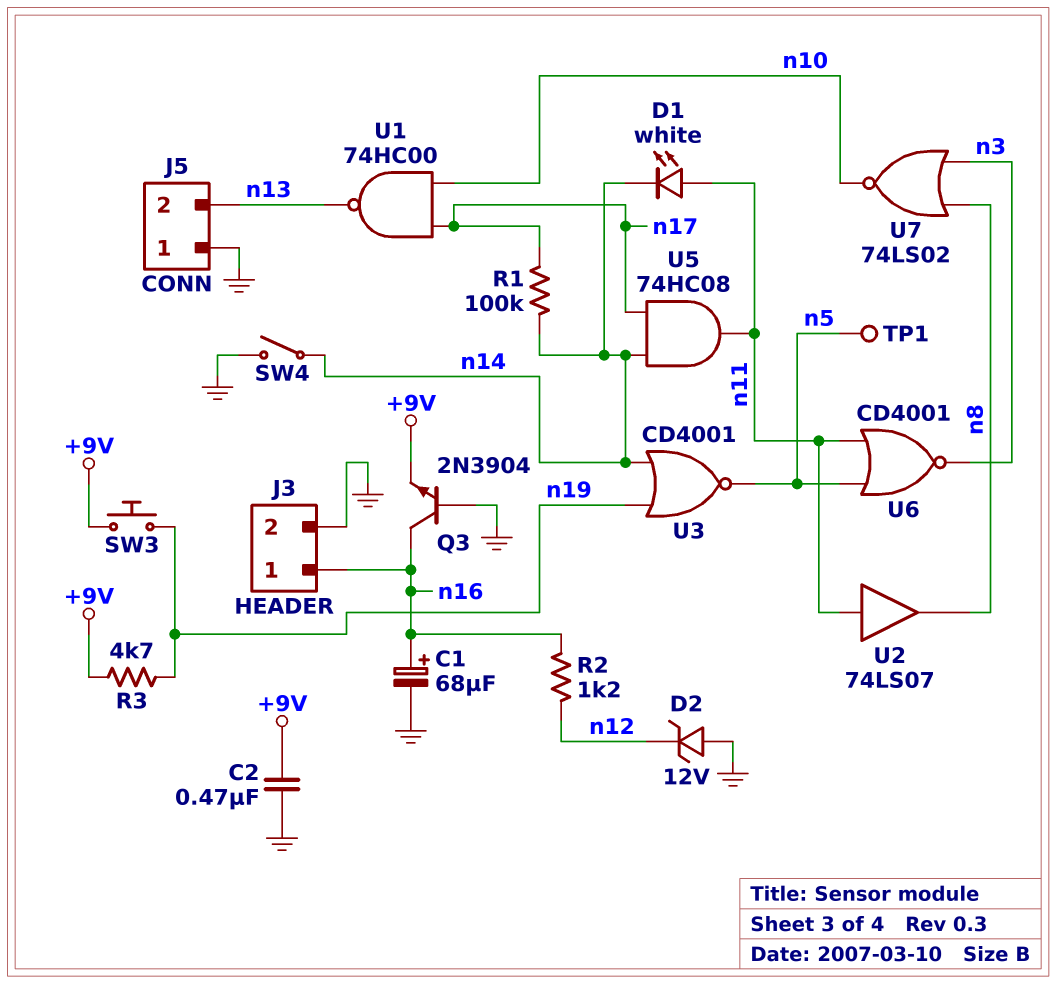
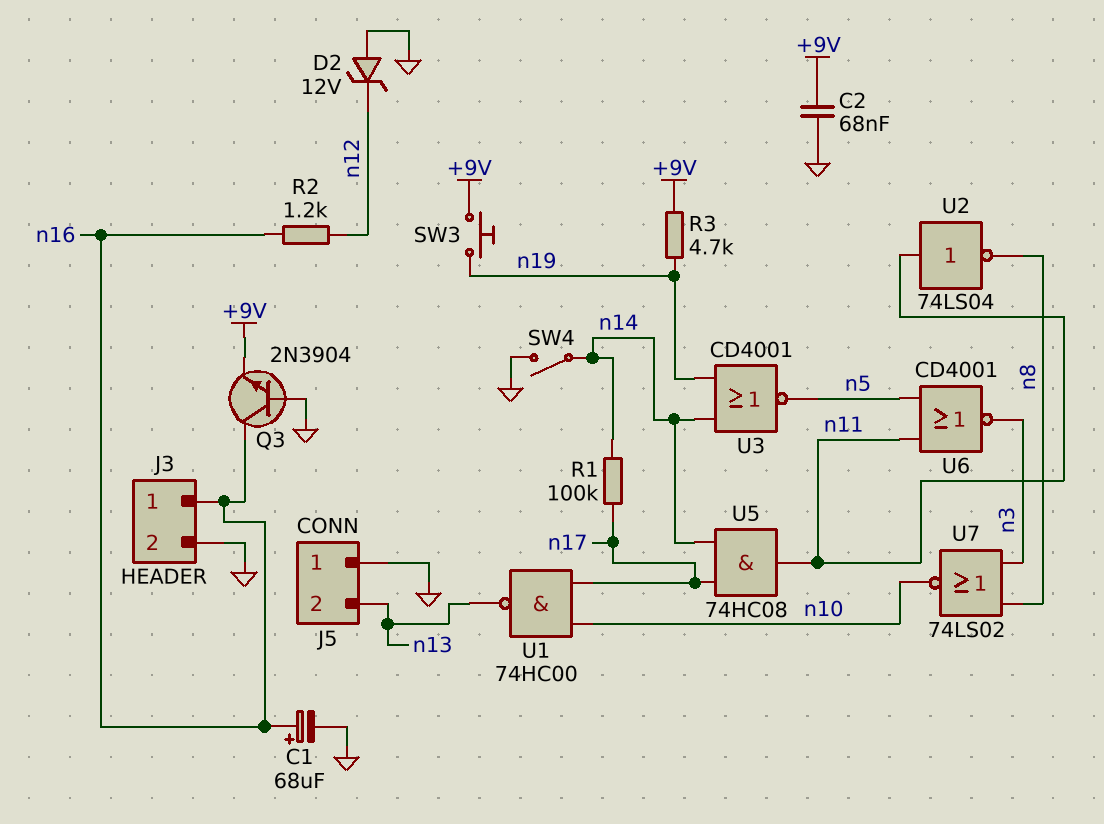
C2: 470nF (+9V, GND) -> 68nF (+9V, GND)
D1: LED white (A n11, K n14) -> none
TP1: test point (n5) -> none
U2: buffer 74LS07 (in n11, out n8) -> NOT 74LS04 (in n11, out n8)

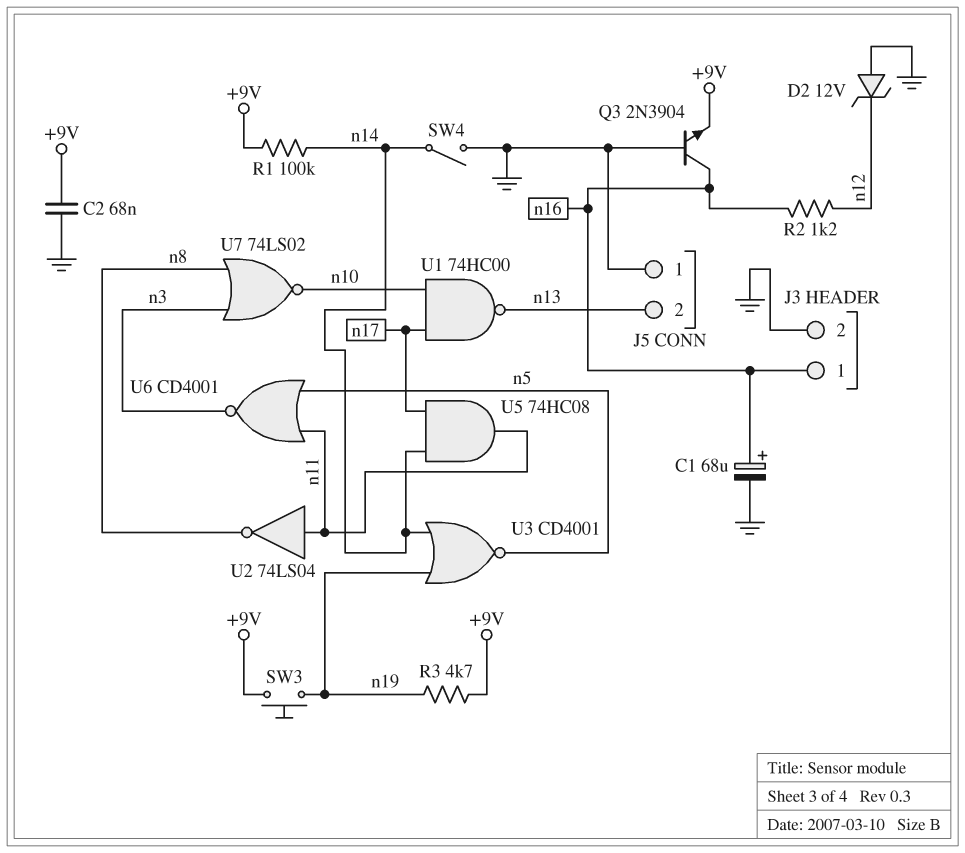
R1: 100k (n14, n17) -> 100k (+9V, n14)

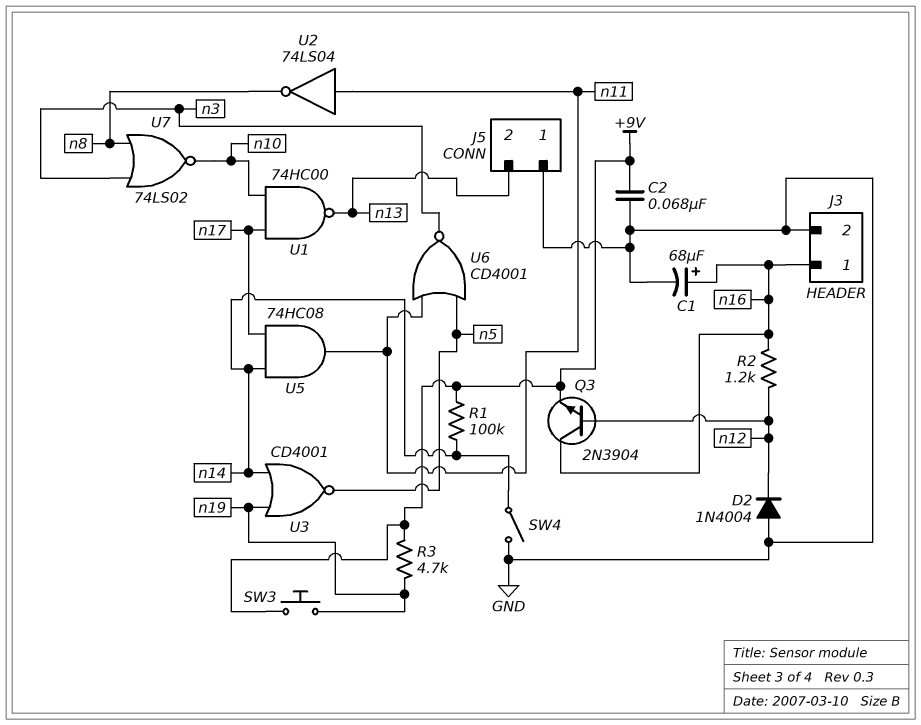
D2: zener 12V (A GND, K n12) -> diode 1N4004 (A GND, K n12)
Q3: NPN 2N3904 (B GND, C n16, E +9V) -> NPN 2N3904 (B n12, C n16, E +9V)

